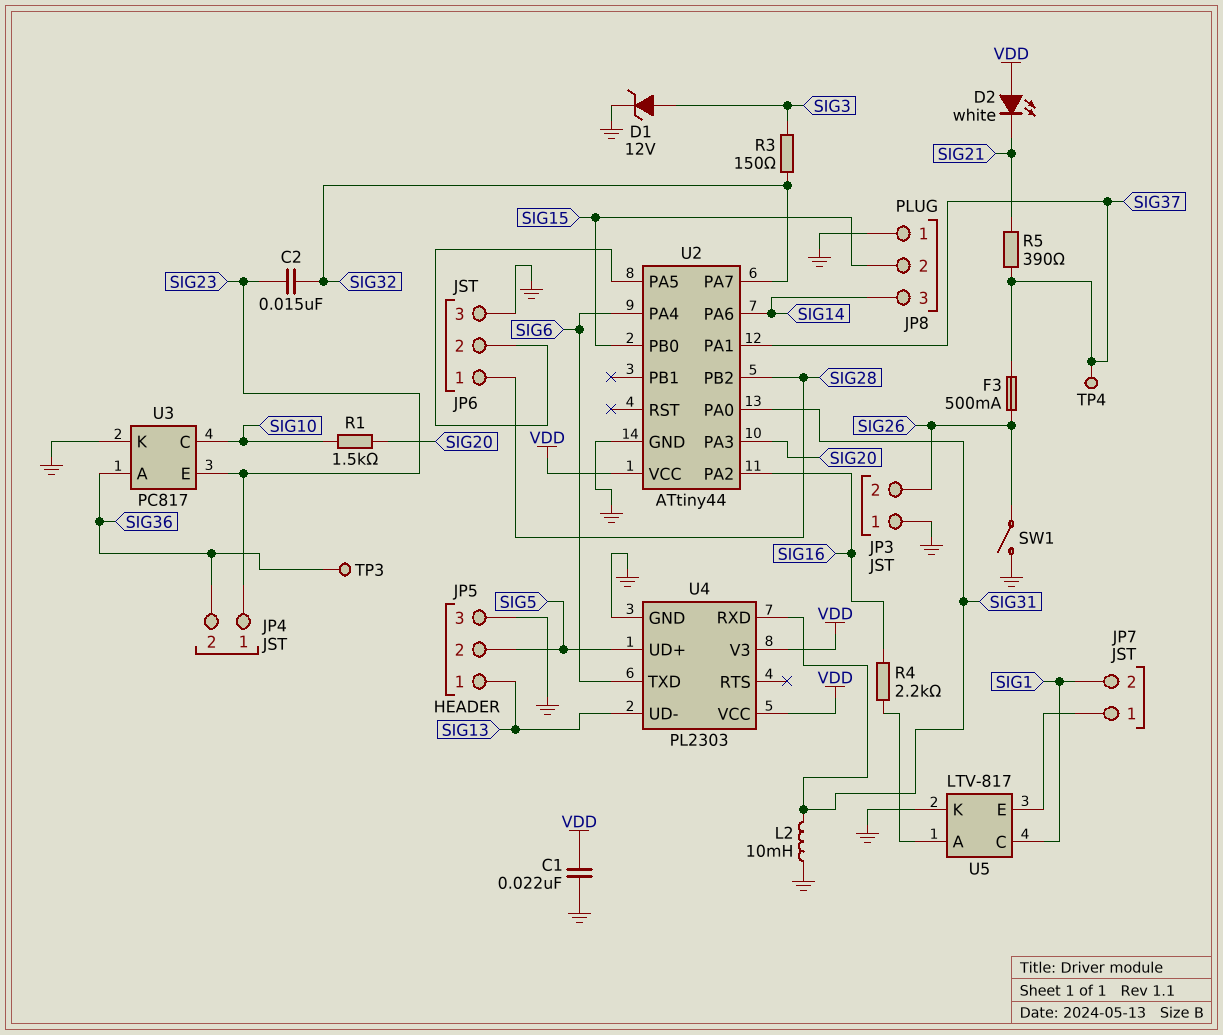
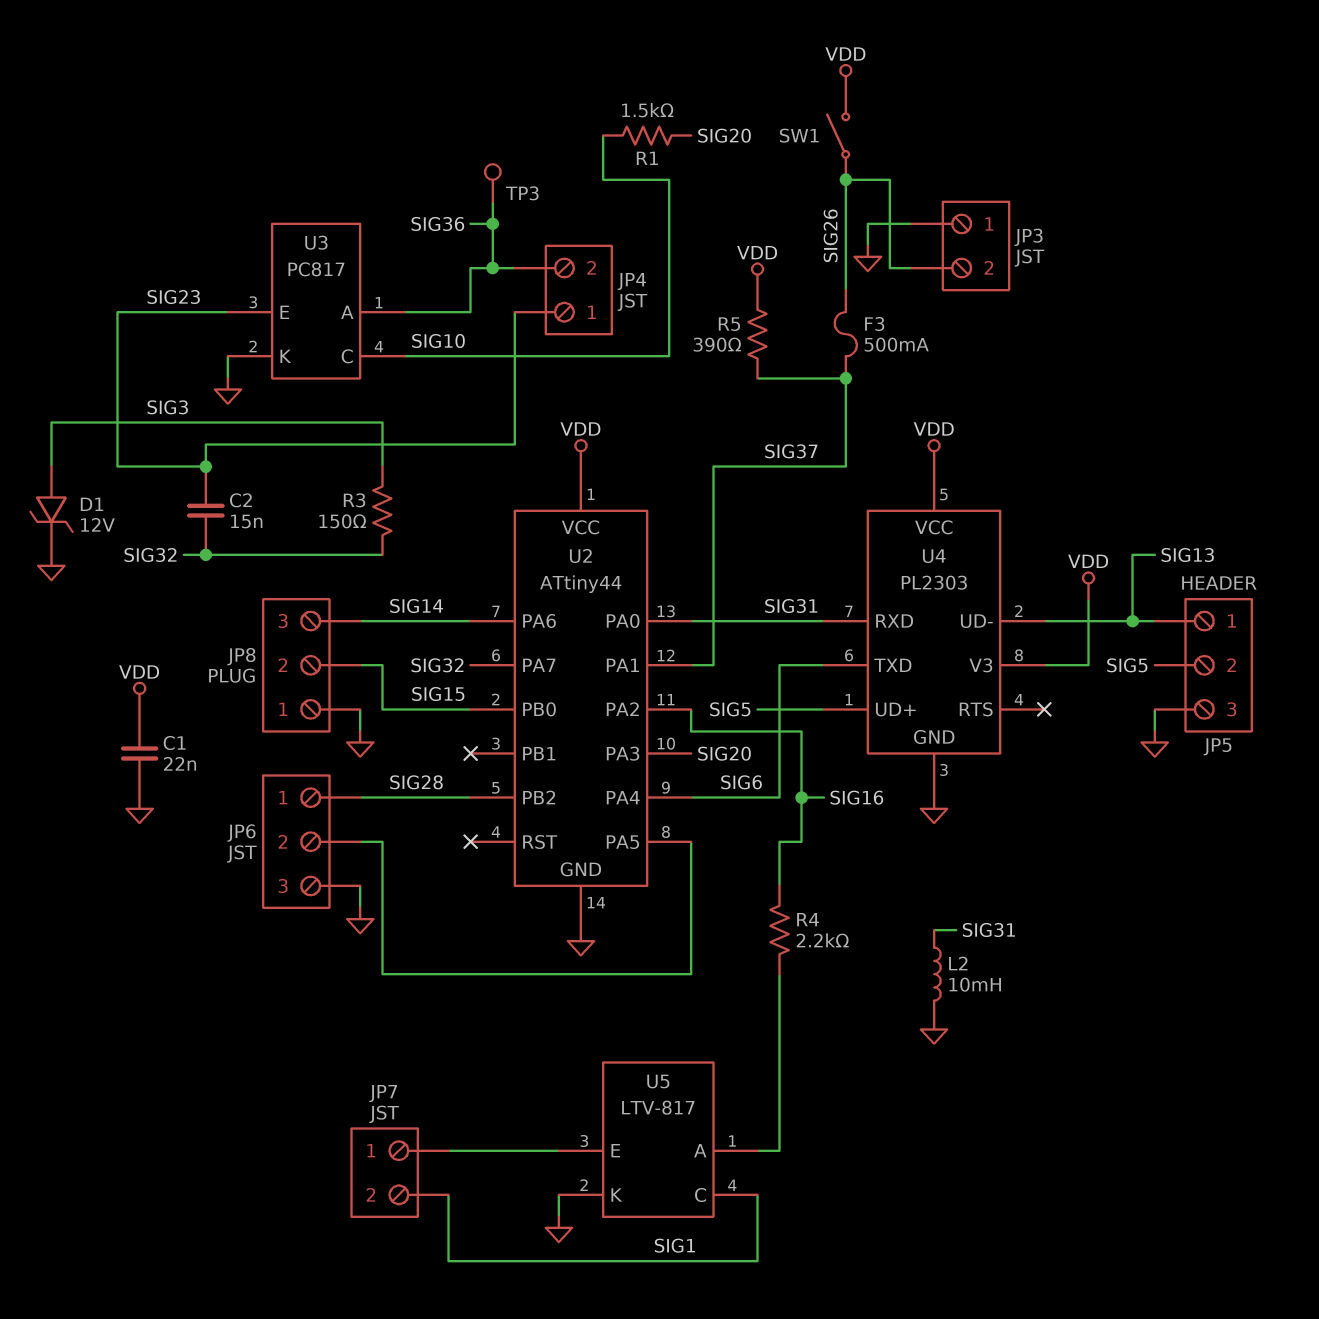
D2: LED white (A VDD, K SIG21) -> none
R5: 390 (SIG21, SIG37) -> 390 (SIG37, VDD)
SW1: switch (GND, SIG26) -> switch (SIG26, VDD)
TP4: test point (SIG37) -> none

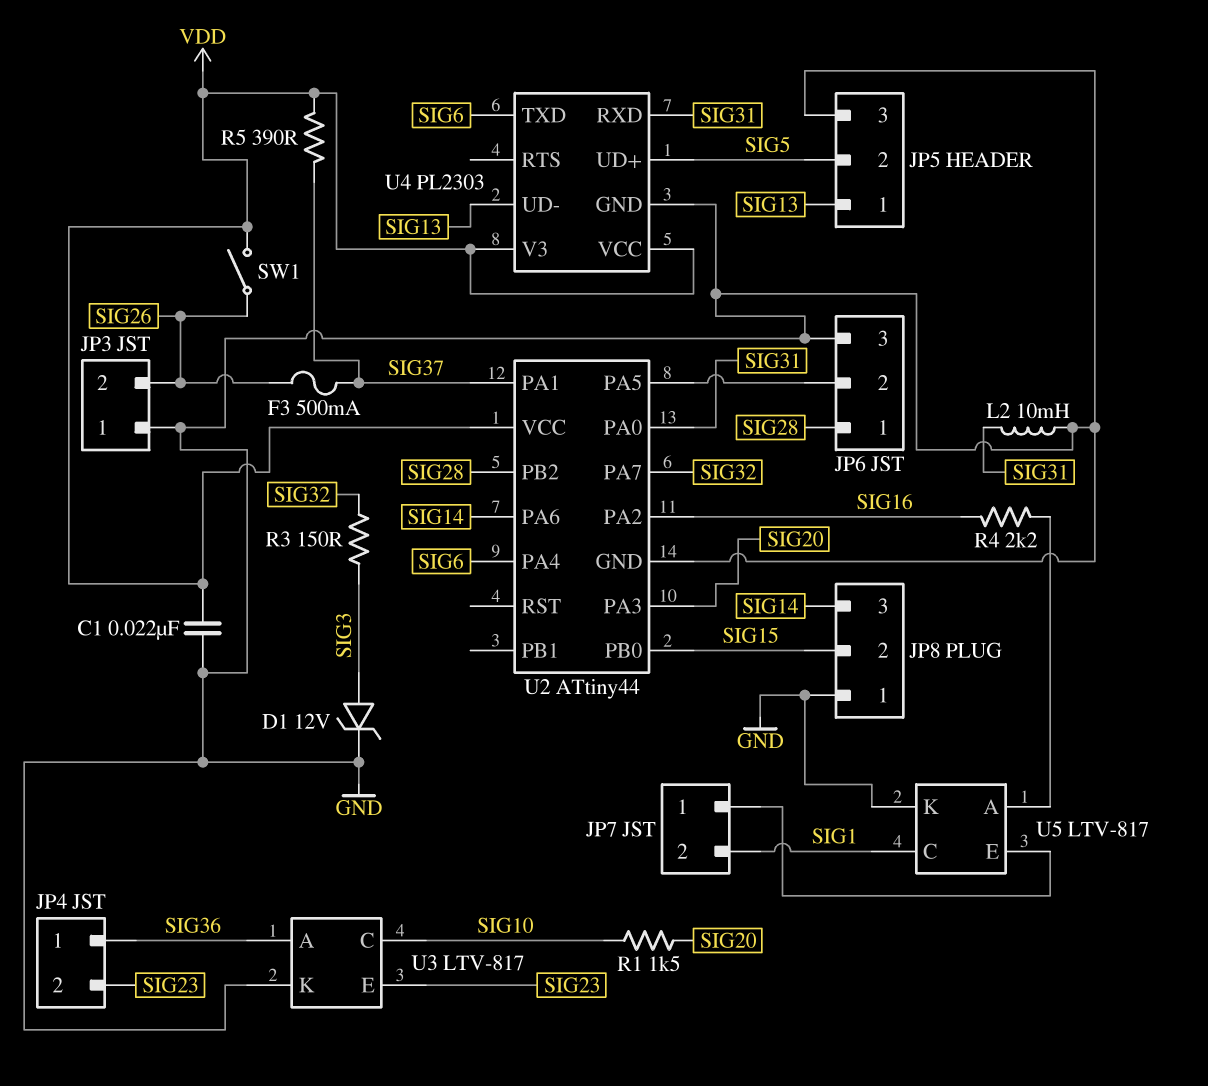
C2: 15nF (SIG23, SIG32) -> none
JP4 pin 1: SIG23 -> SIG36
JP4 pin 2: SIG36 -> SIG23
TP3: test point (SIG36) -> none
U3: PC817 -> LTV-817

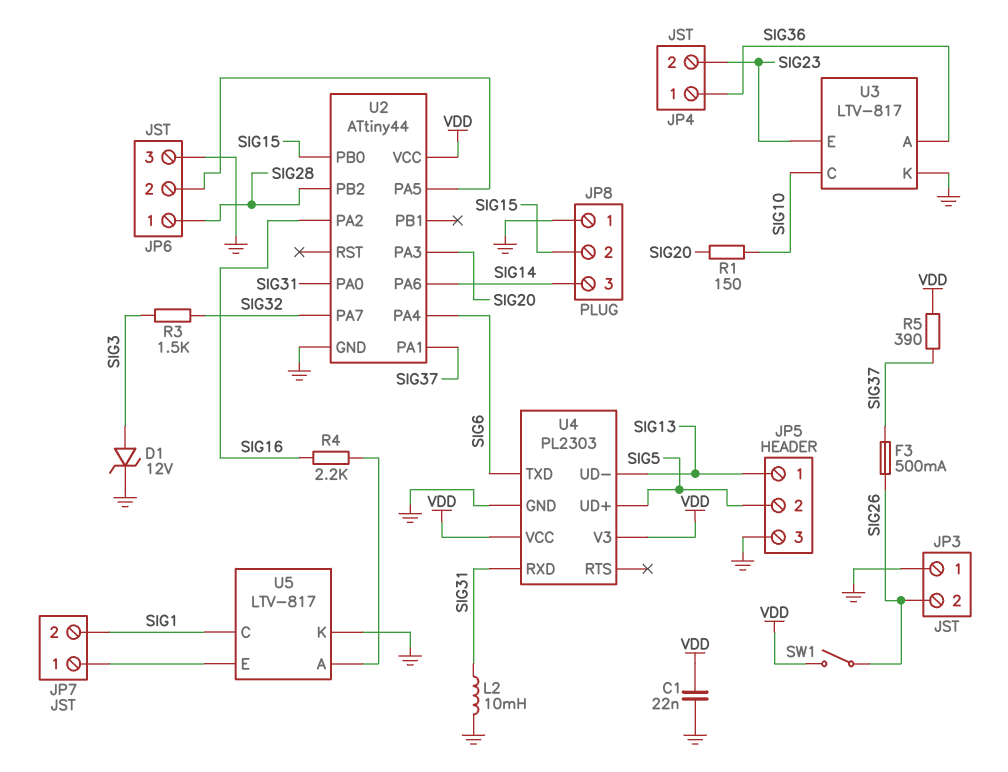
R1: 1.5k (SIG10, SIG20) -> 150 (SIG10, SIG20)
R3: 150 (SIG3, SIG32) -> 1.5k (SIG3, SIG32)

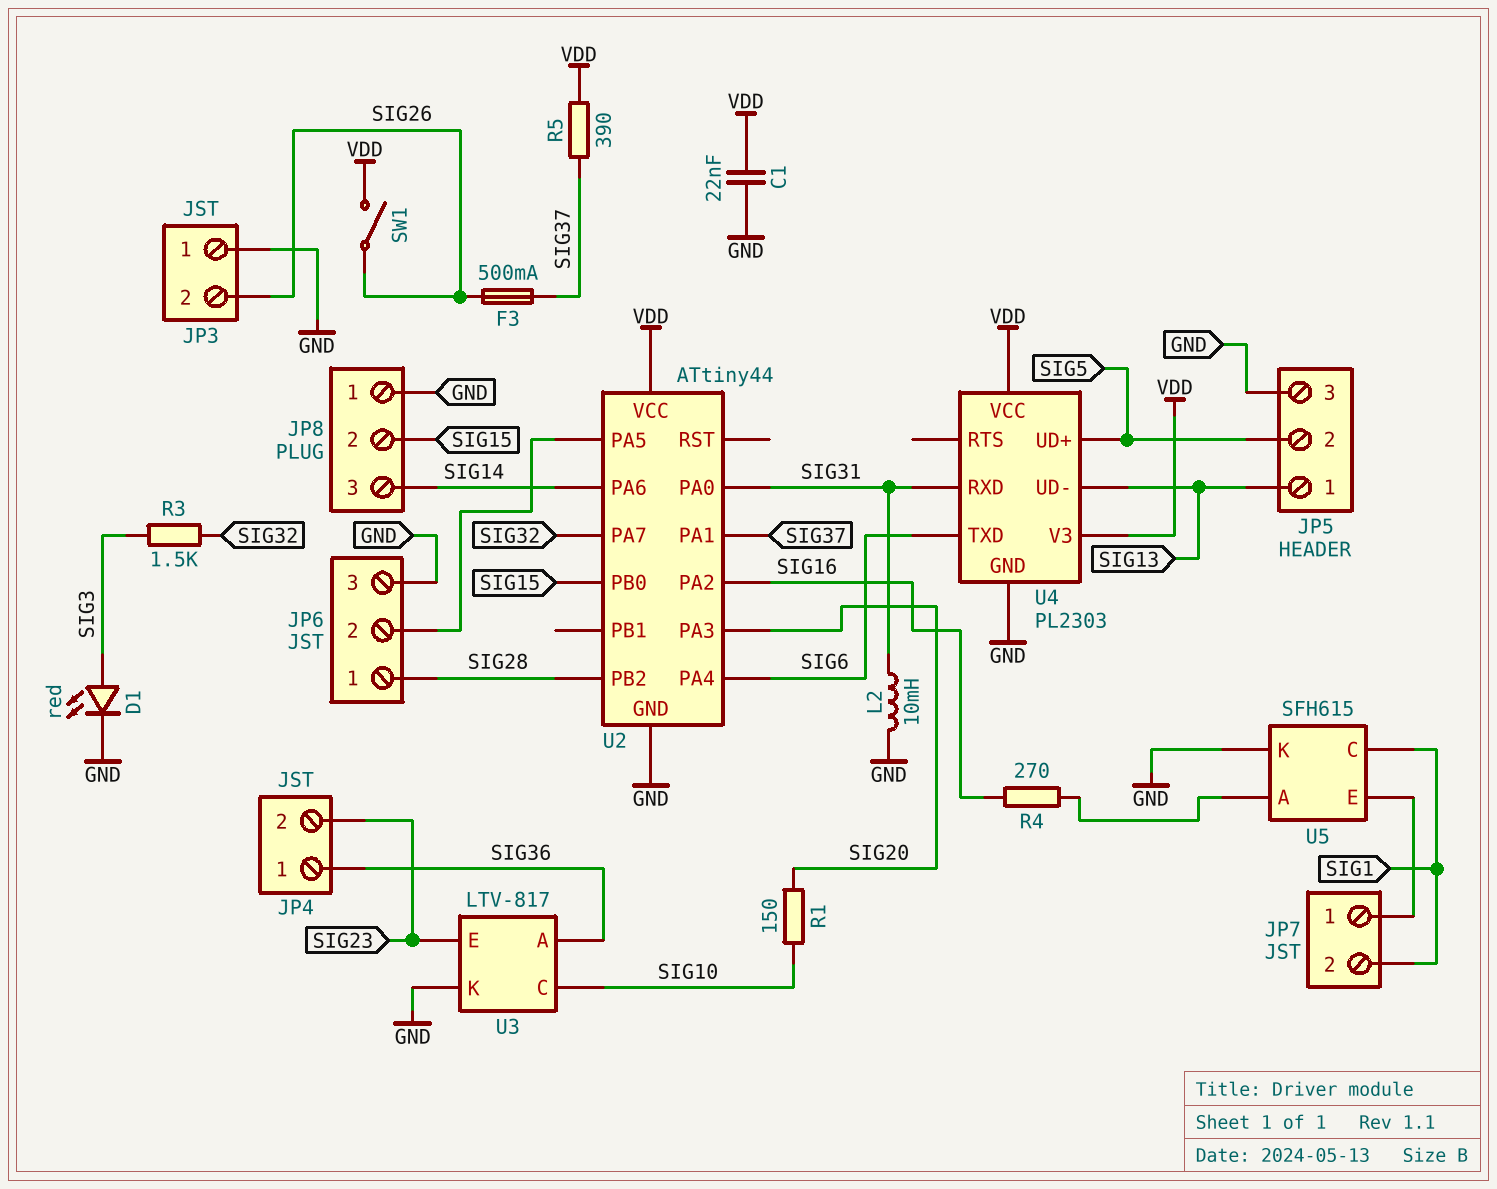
D1: zener 12V (A SIG3, K GND) -> LED red (A SIG3, K GND)
R4: 2.2k (SIG16, U5/A) -> 270 (SIG16, U5/A)
U5: LTV-817 -> SFH615

